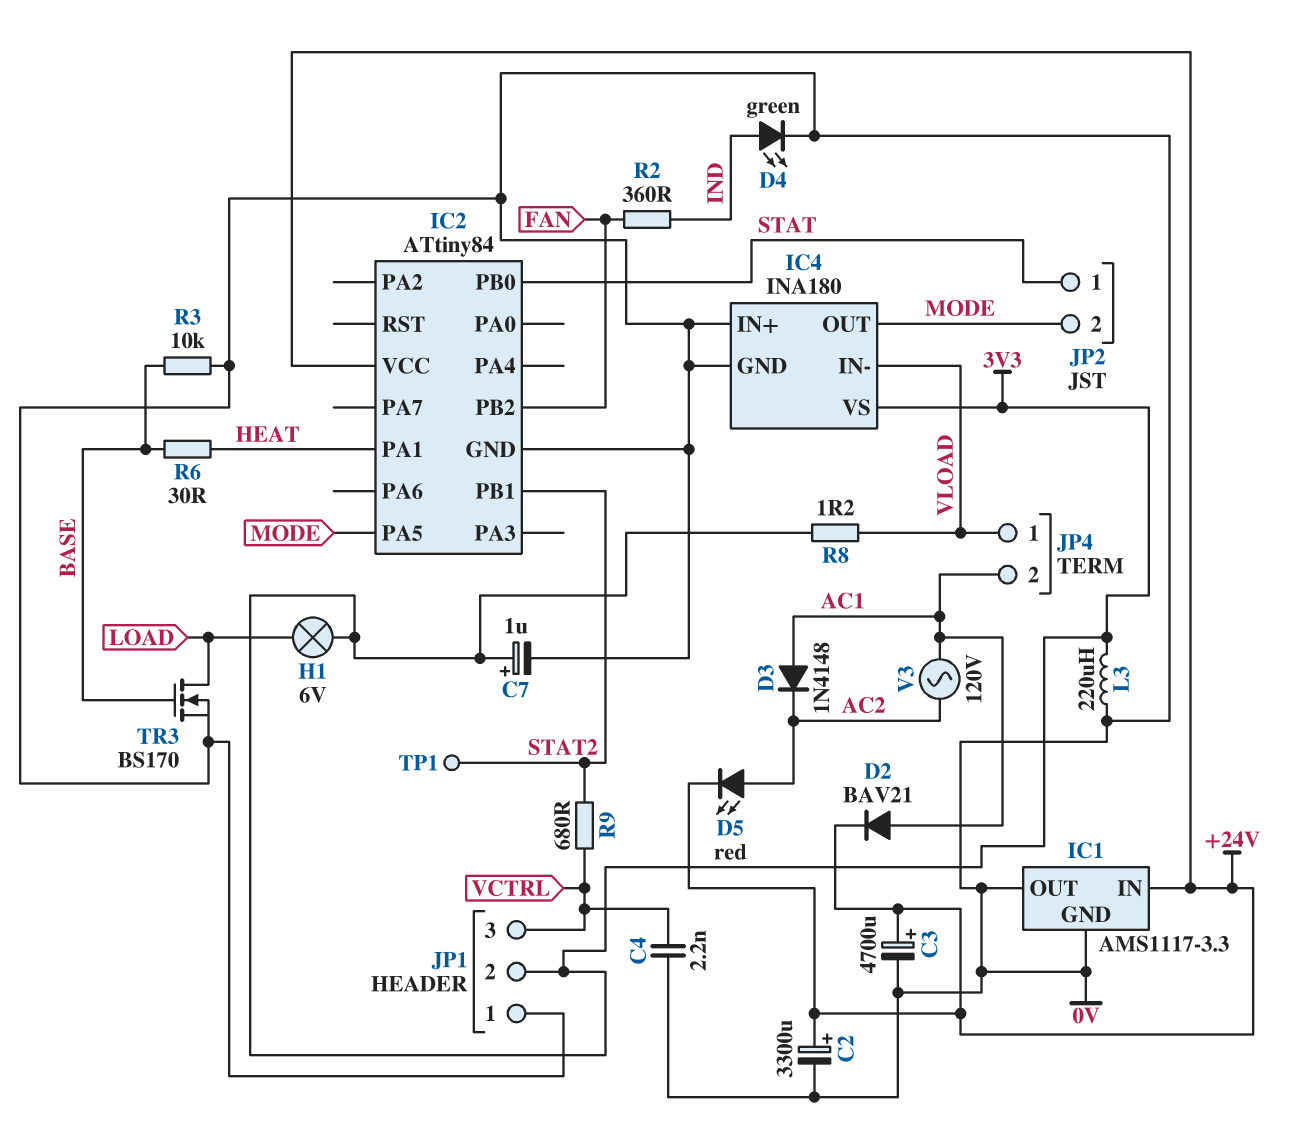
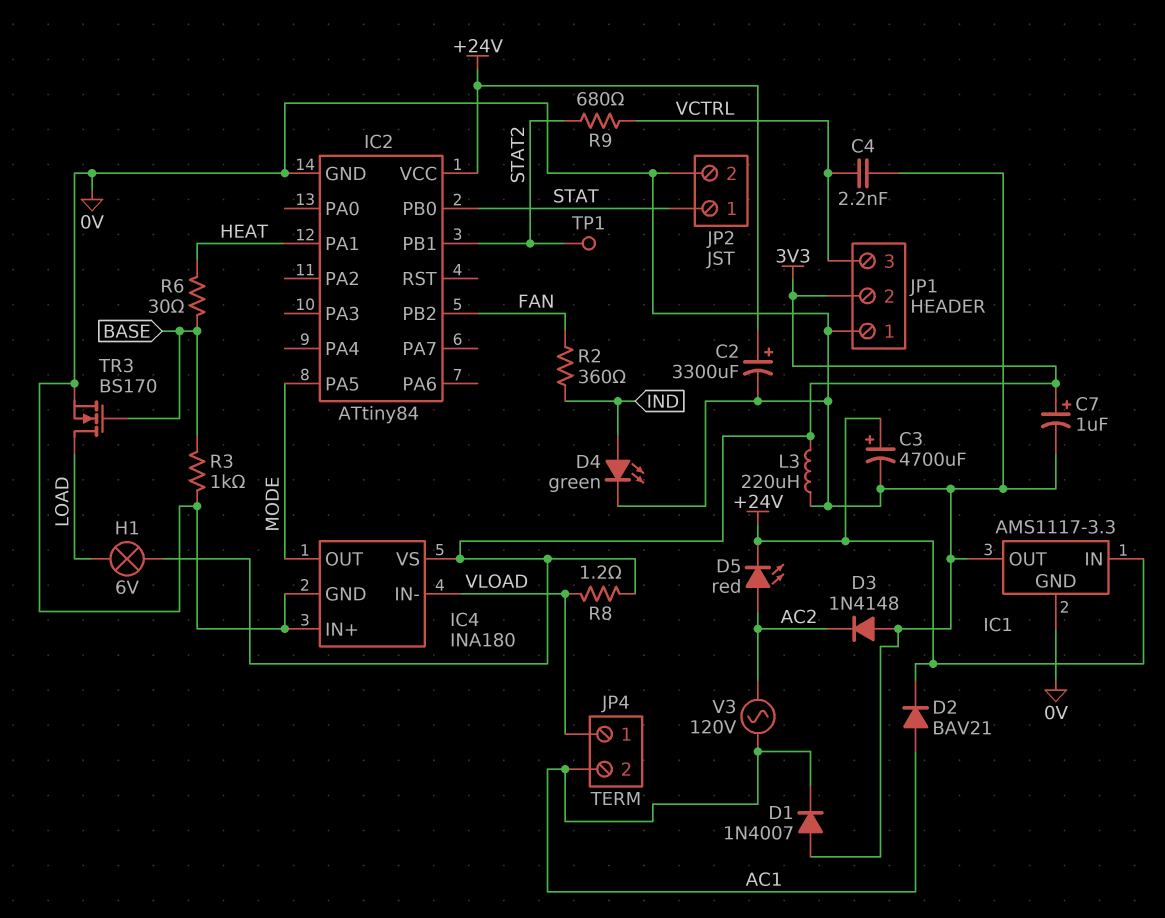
D1: none -> diode 1N4007 (A 0V, K AC1)
D3: diode 1N4148 (A AC1, K AC2) -> diode 1N4148 (A 0V, K AC2)
JP2 pin 2: MODE -> 0V
R3: 10k (0V, BASE) -> 1k (0V, BASE)

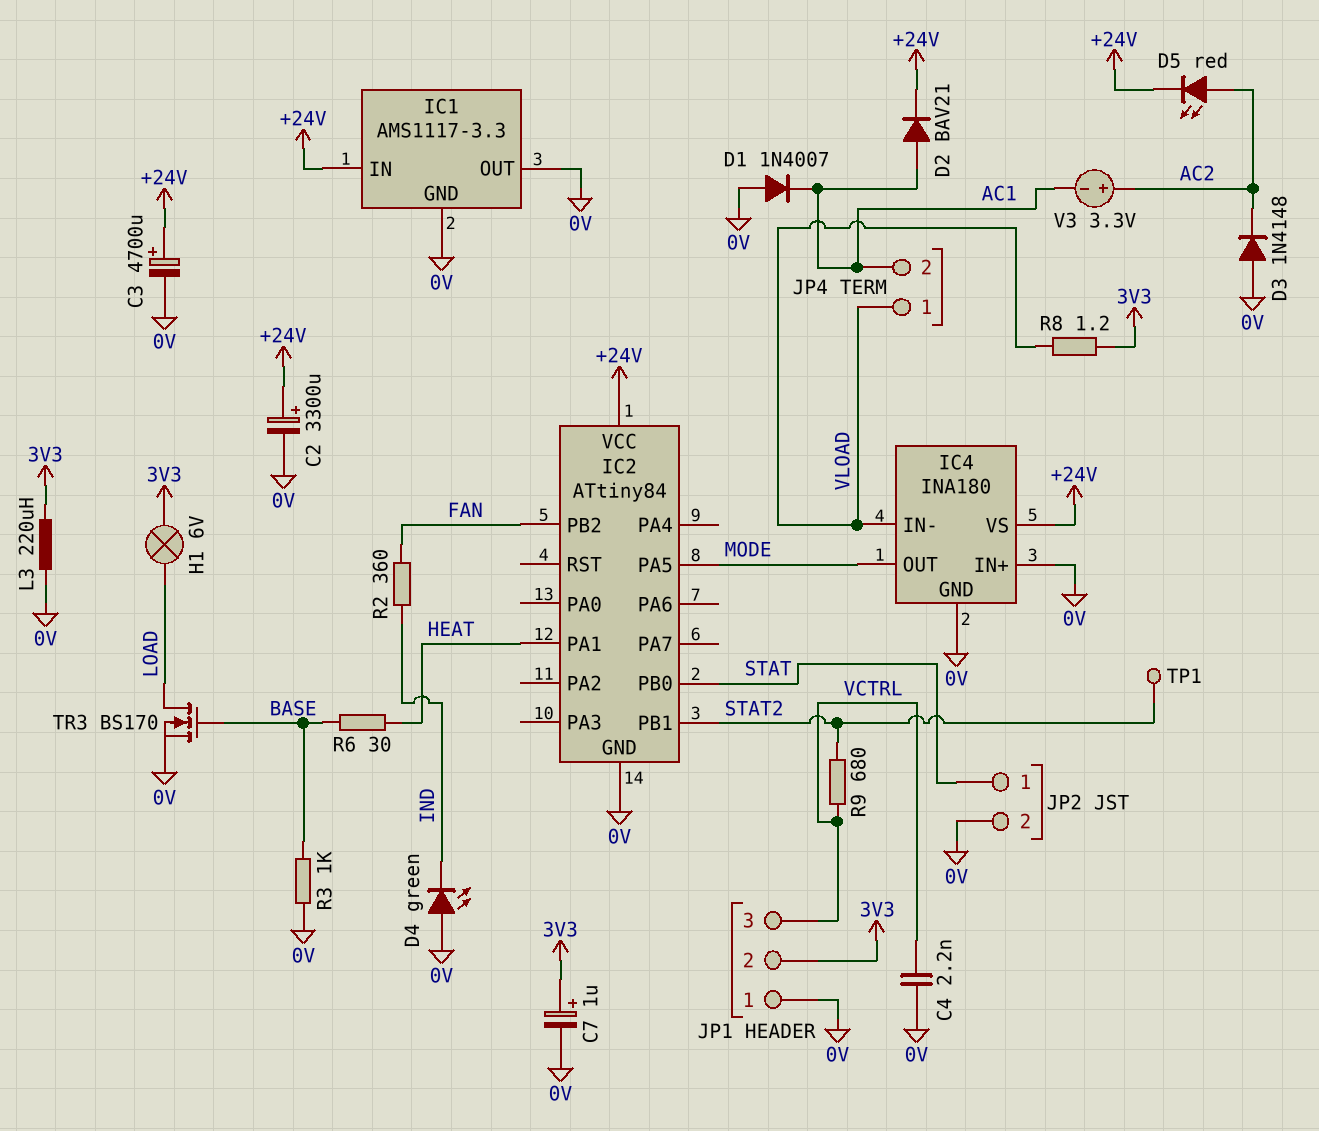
D4: LED green (A IND, K 0V) -> LED green (A 0V, K IND)
IC4 pin VS: 3V3 -> +24V
V3: AC 120V (AC1, AC2) -> 3.3V (plus AC2, minus AC1)

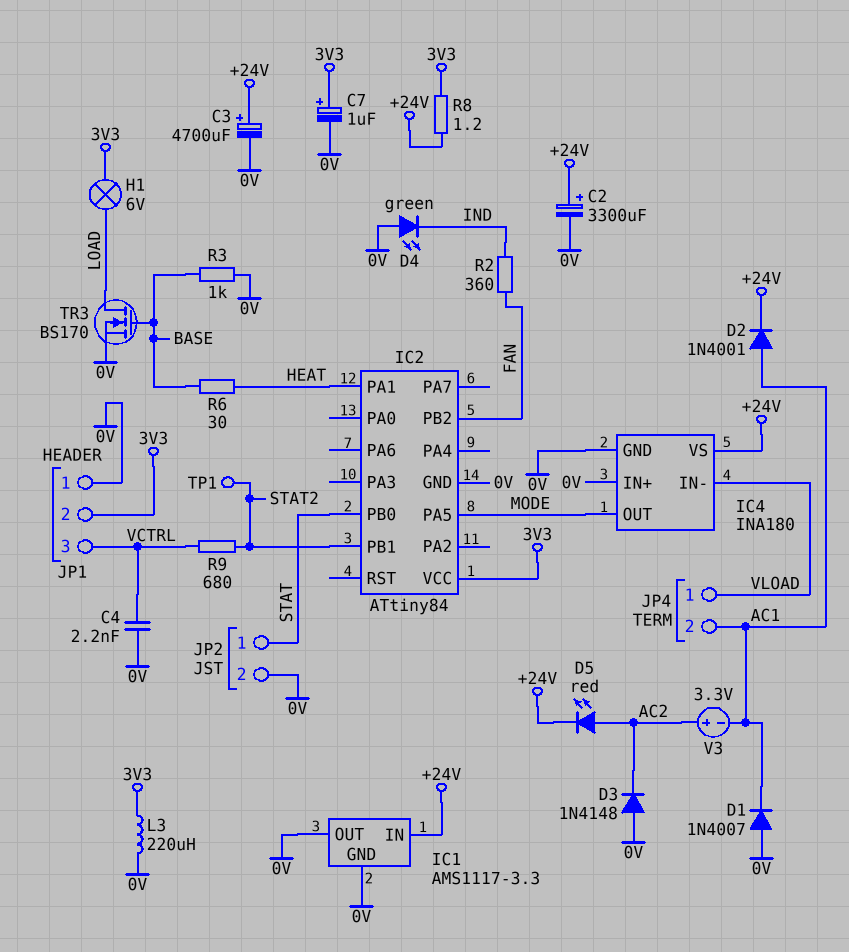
D2: diode BAV21 (A AC1, K +24V) -> diode 1N4001 (A AC1, K +24V)
IC2 pin VCC: +24V -> 3V3
R8: 1.2 (3V3, VLOAD) -> 1.2 (+24V, 3V3)

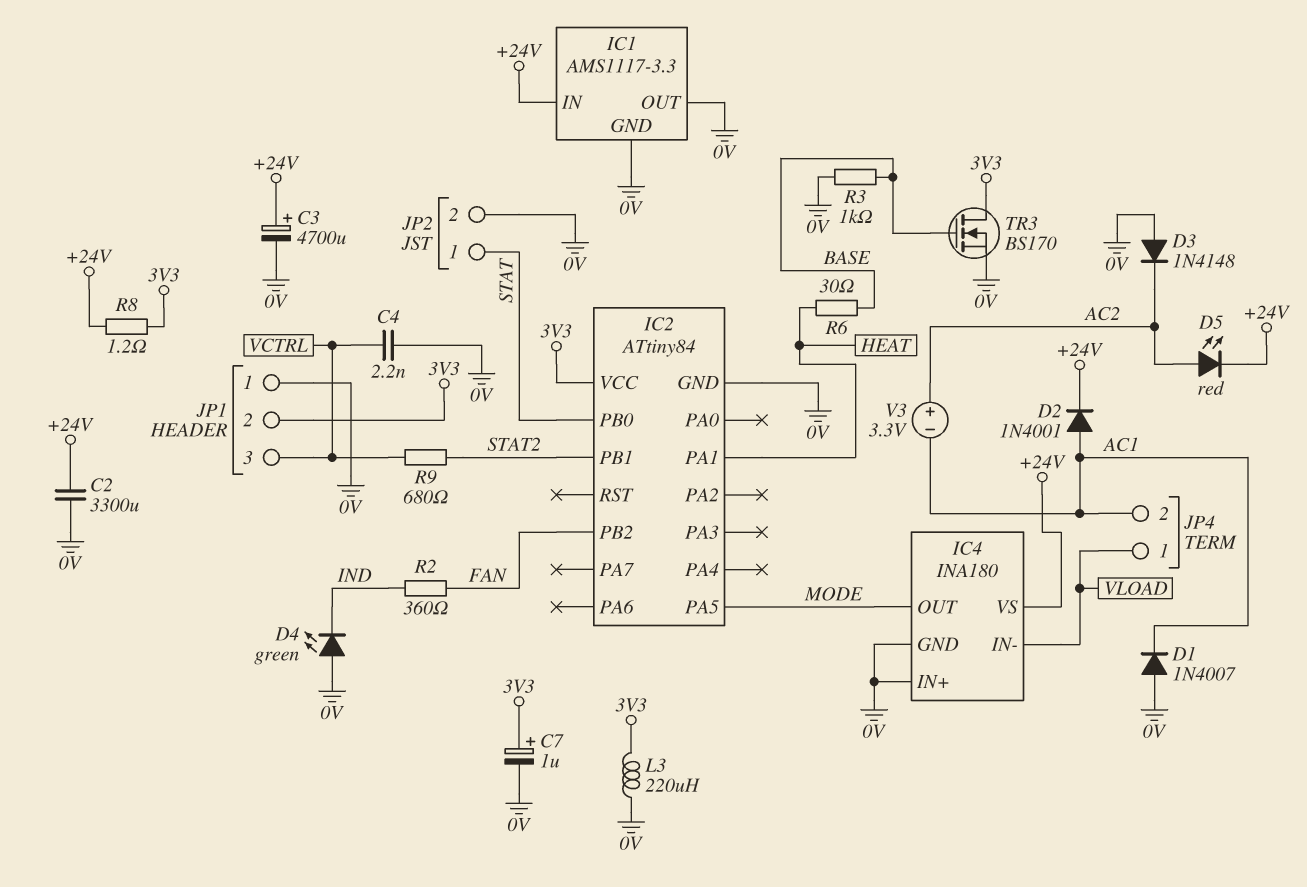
C2: 3300uF (plus +24V, minus 0V) -> 3300uF (+24V, 0V)
H1: lamp 6V (3V3, LOAD) -> none
TP1: test point (STAT2) -> none
TR3: NMOS BS170 (G BASE, D LOAD, S 0V) -> NMOS BS170 (G BASE, D 3V3, S 0V)

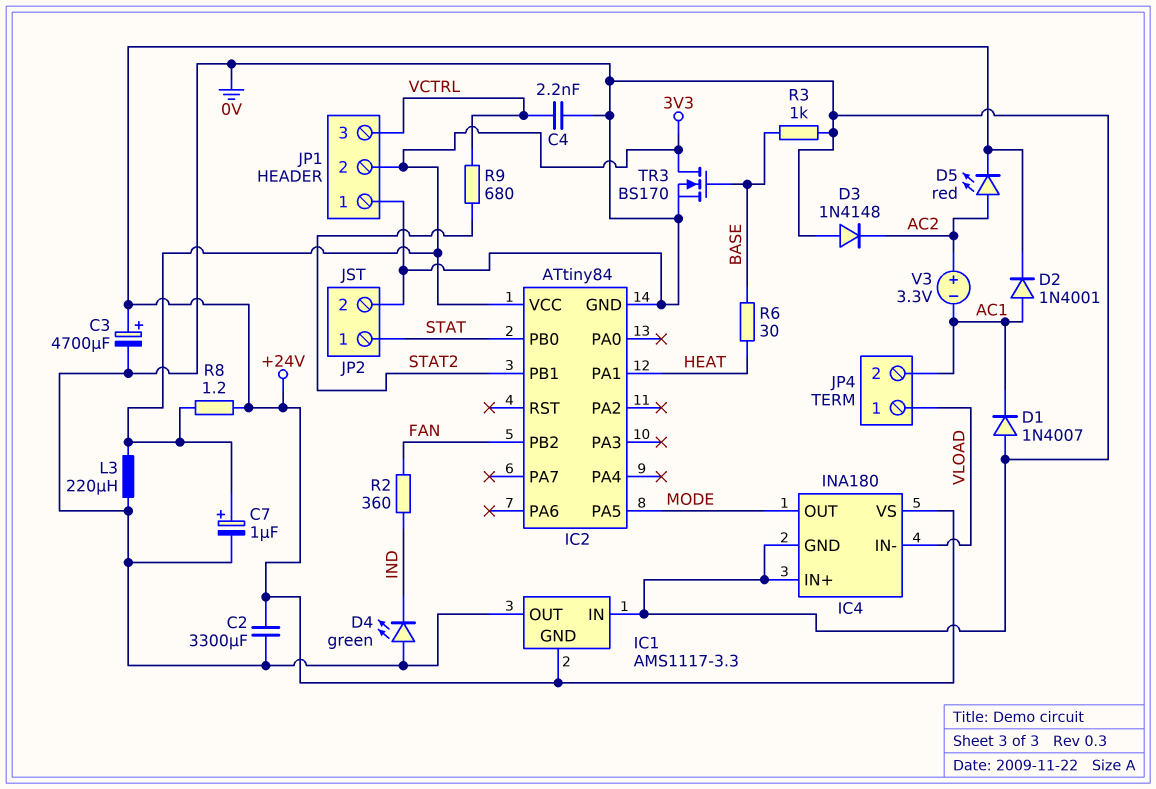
IC1 pin GND: 0V -> +24V
IC1 pin IN: +24V -> 0V

